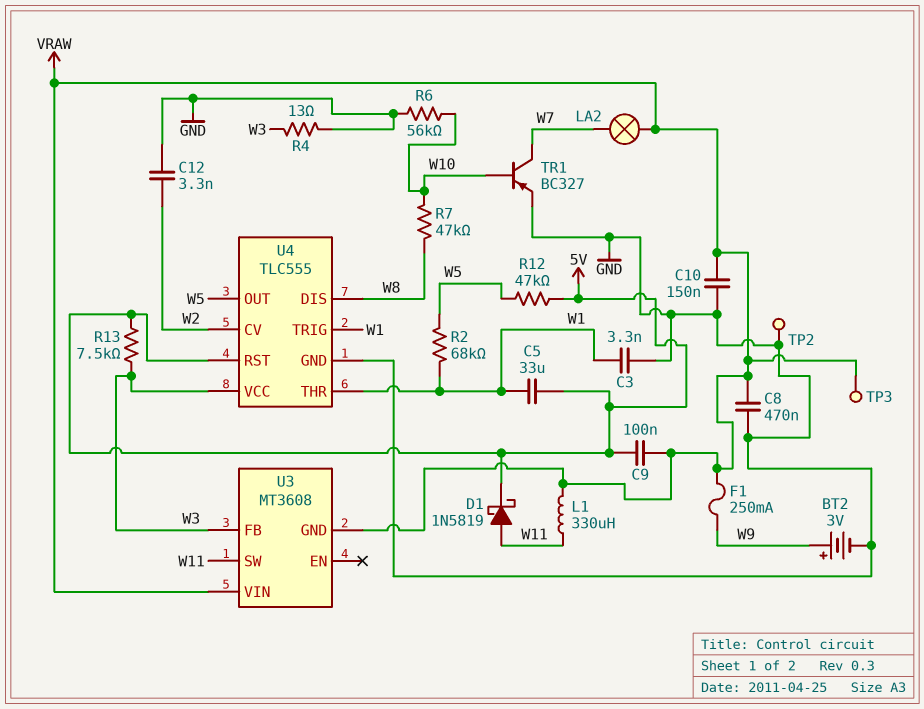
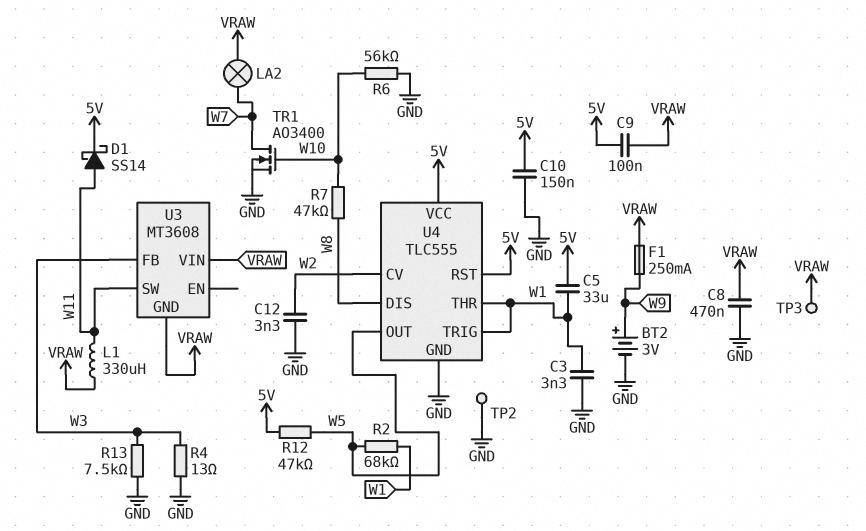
C10: 150nF (GND, VRAW) -> 150nF (5V, GND)
D1: schottky 1N5819 (A W11, K 5V) -> schottky SS14 (A W11, K 5V)
R13: 7.5k (5V, W3) -> 7.5k (GND, W3)
TR1: PNP BC327 (B W10, C W7, E GND) -> NMOS AO3400 (G W10, D W7, S GND)
U4 pin VCC: W3 -> 5V

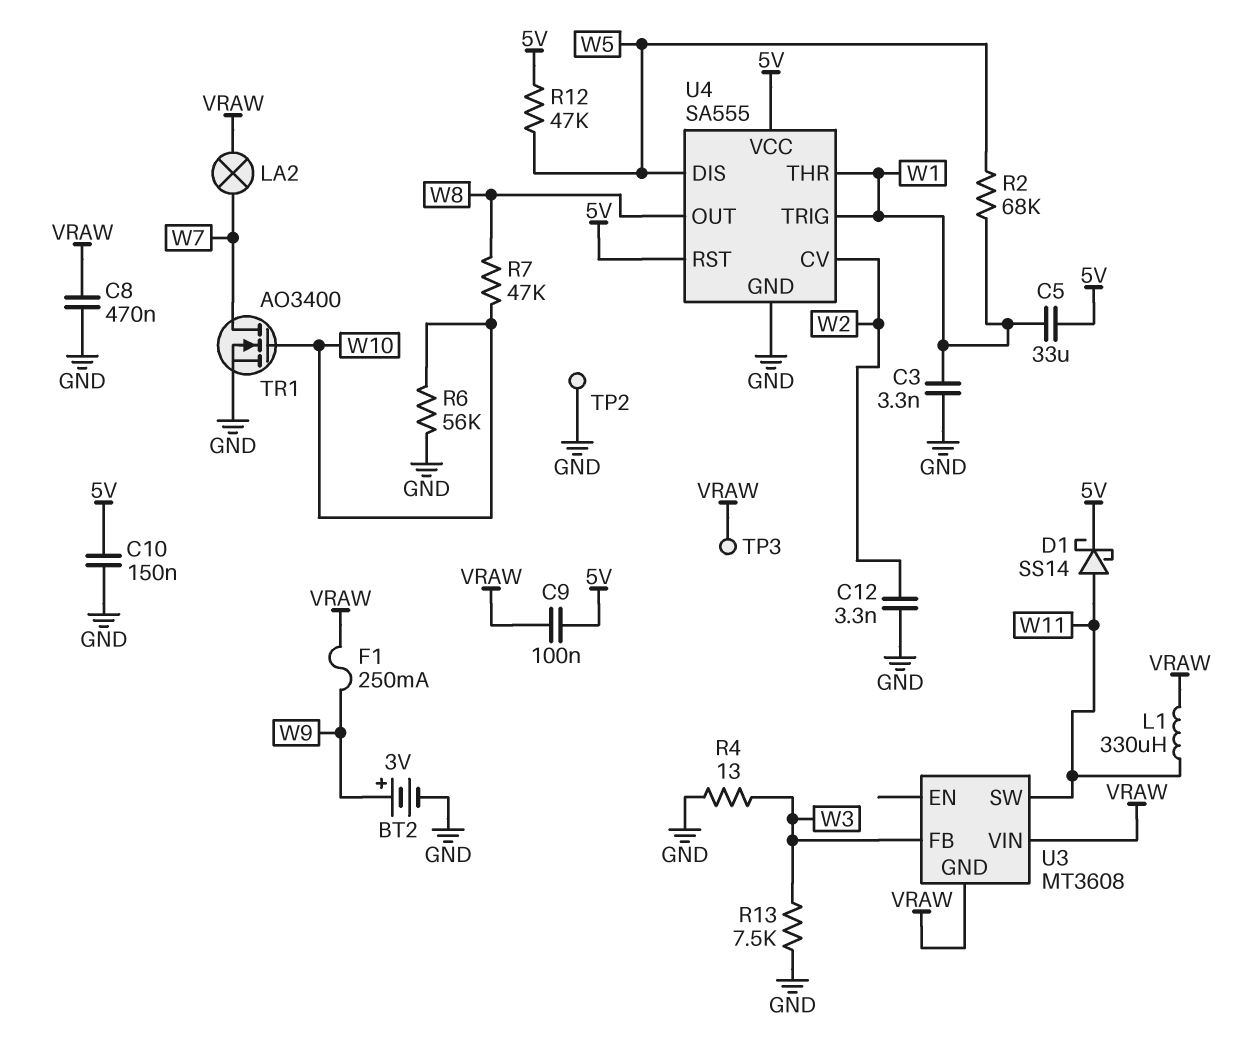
U4: TLC555 -> SA555
U4 pin DIS: W8 -> W5
U4 pin OUT: W5 -> W8

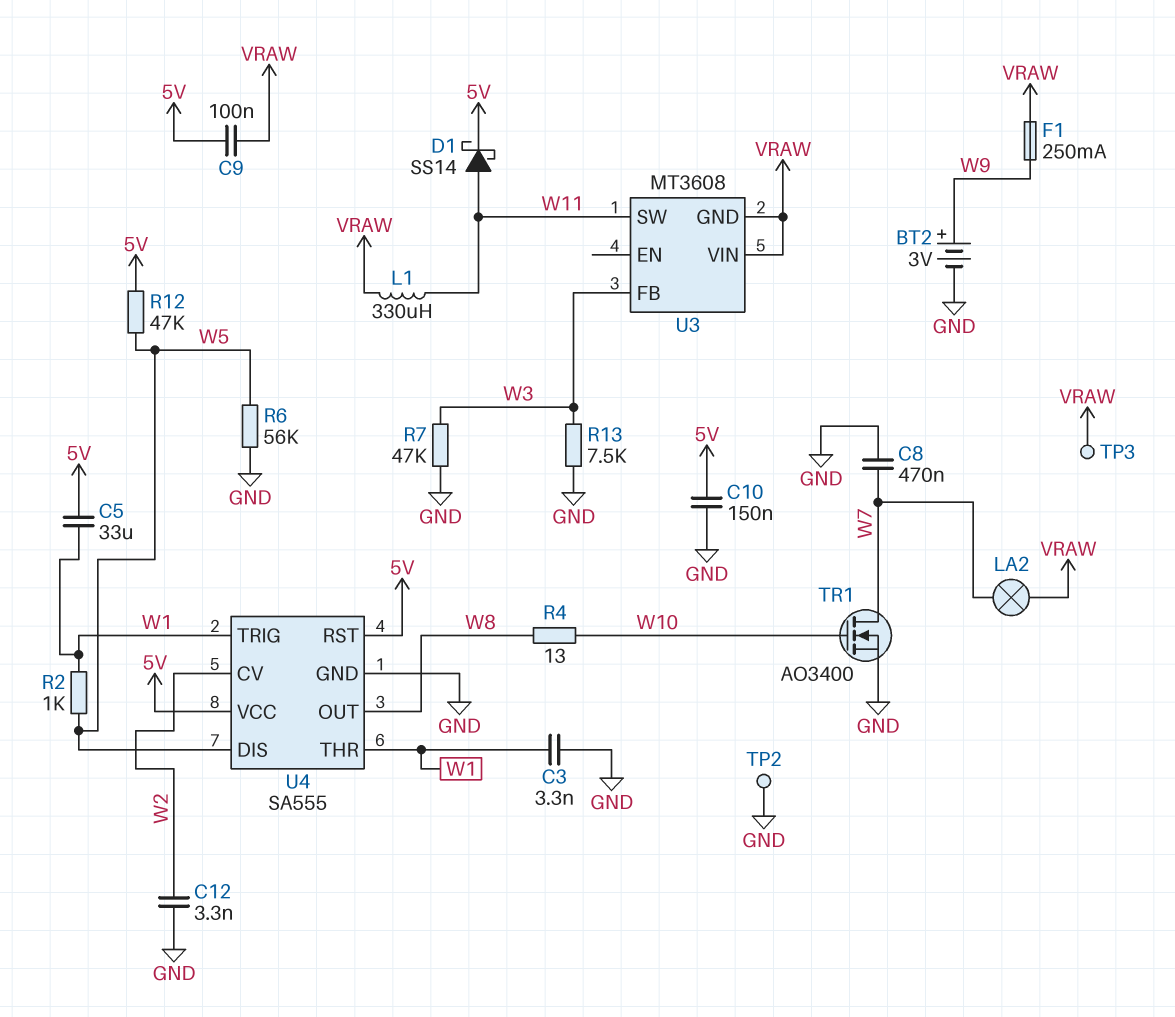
C8: 470nF (GND, VRAW) -> 470nF (GND, W7)
R2: 68k (W1, W5) -> 1k (W1, W5)
R4: 13 (GND, W3) -> 13 (W8, W10)
R6: 56k (GND, W10) -> 56k (GND, W5)
R7: 47k (W8, W10) -> 47k (GND, W3)

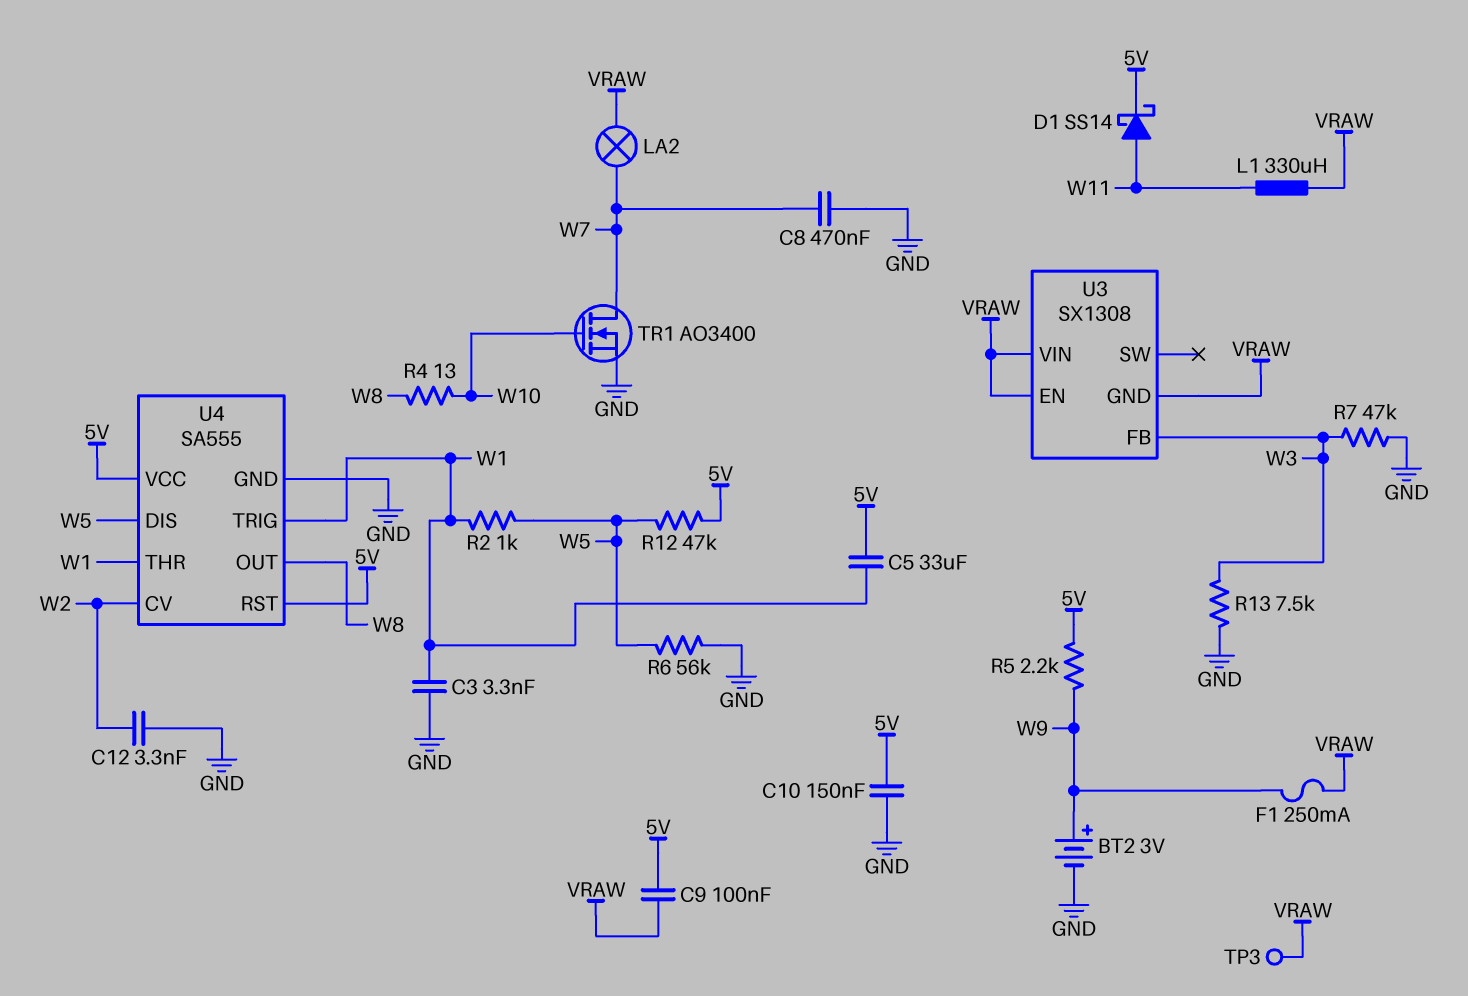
R5: none -> 2.2k (5V, W9)
TP2: test point (GND) -> none
U3: MT3608 -> SX1308
U3 pin EN: none -> VRAW
U3 pin SW: W11 -> none

